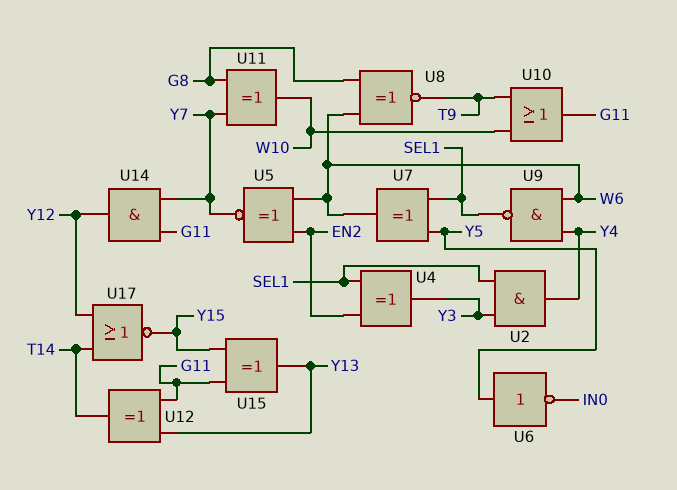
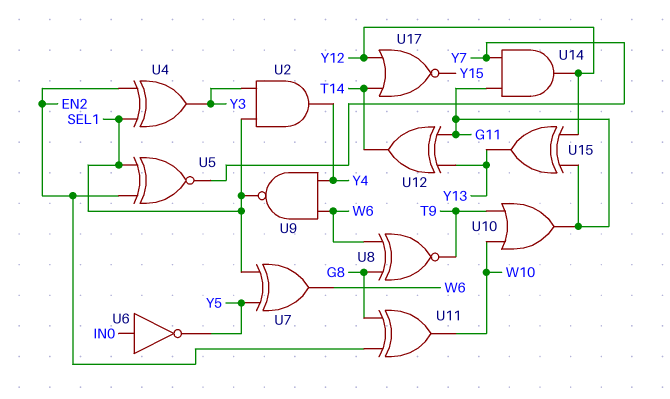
U5: XNOR (in EN2, in W6, out Y7) -> XNOR (in EN2, in SEL1, out Y7)
U6: NOT (in Y5, out IN0) -> NOT (in IN0, out Y5)
U11: XOR (in G8, in Y7, out W10) -> XOR (in EN2, in G8, out W10)
U15: XOR (in G11, in Y15, out Y13) -> XOR (in G11, in Y12, out Y13)

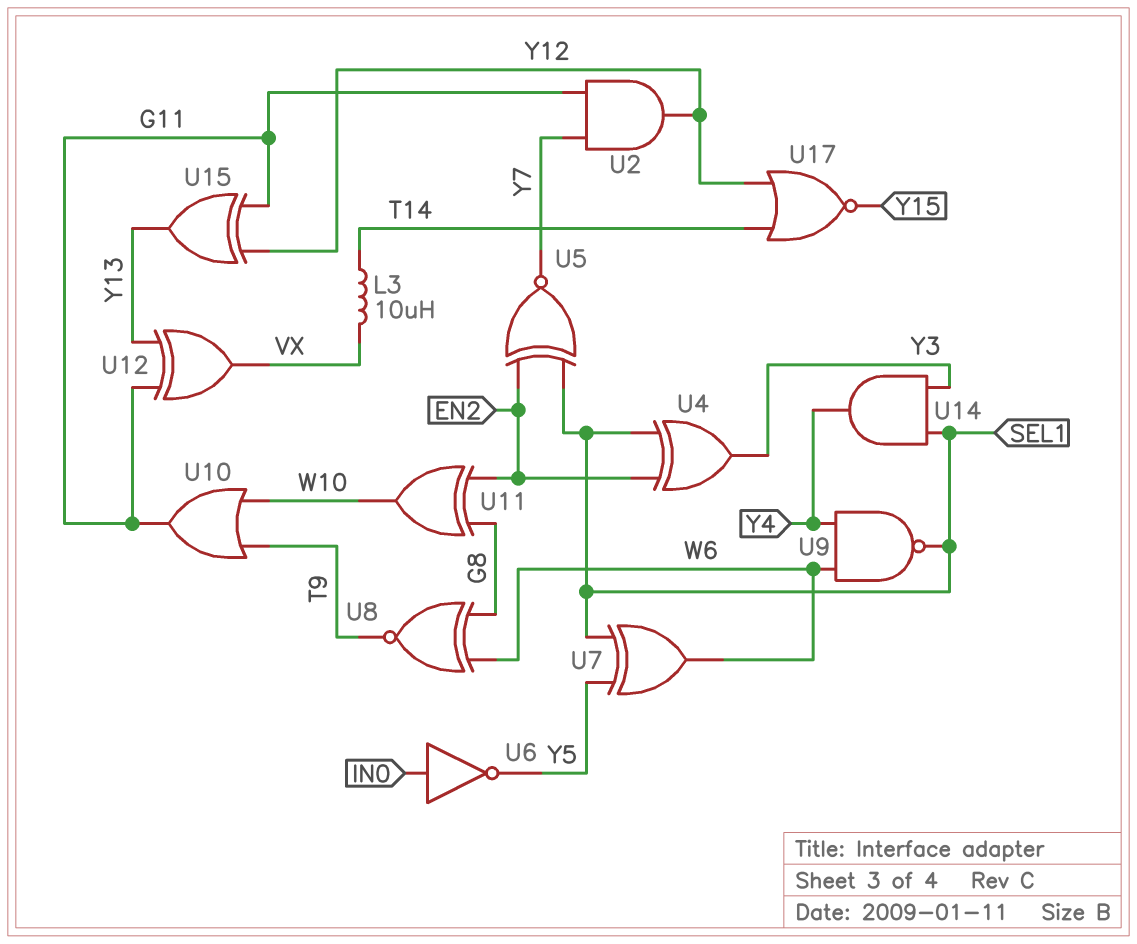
L3: none -> 10uH (T14, VX)
U2: AND (in SEL1, in Y3, out Y4) -> AND (in G11, in Y7, out Y12)
U12: XOR (in G11, in Y13, out T14) -> XOR (in G11, in Y13, out VX)
U14: AND (in G11, in Y7, out Y12) -> AND (in SEL1, in Y3, out Y4)

